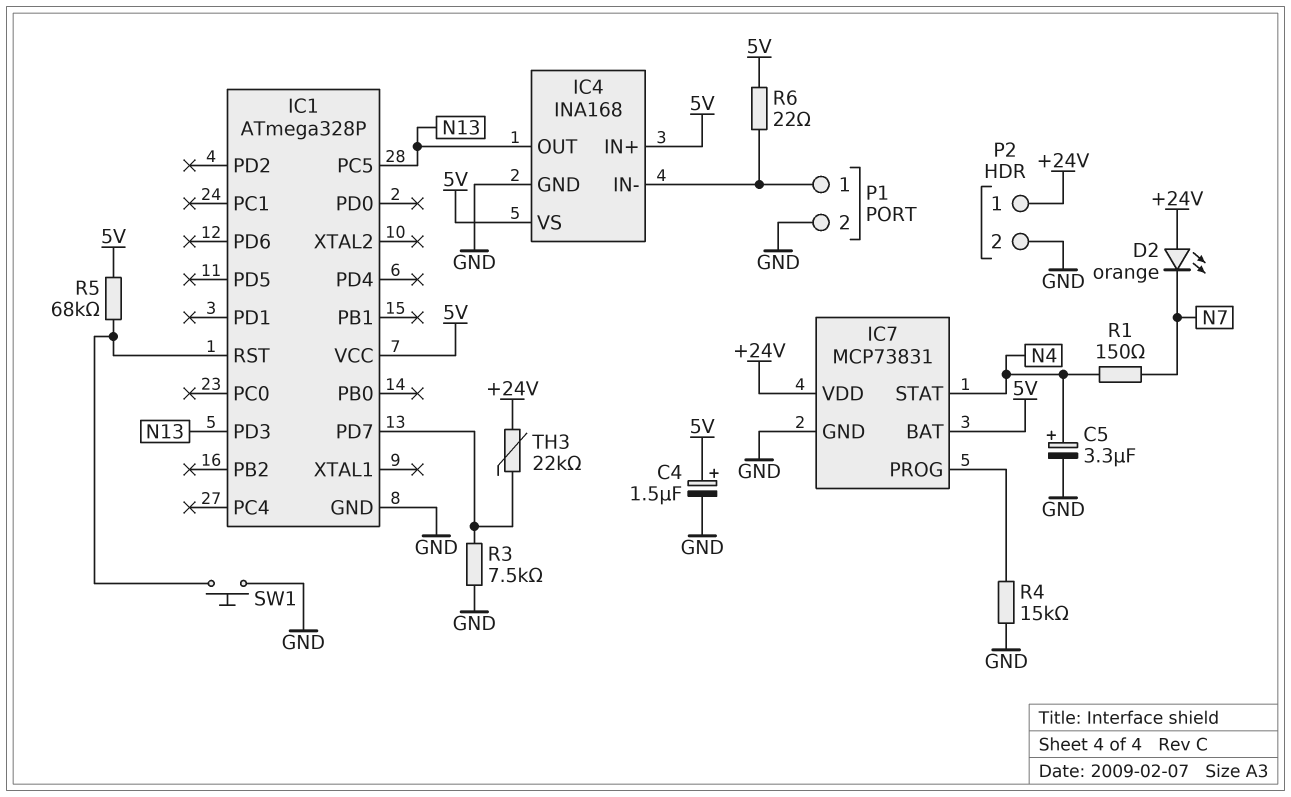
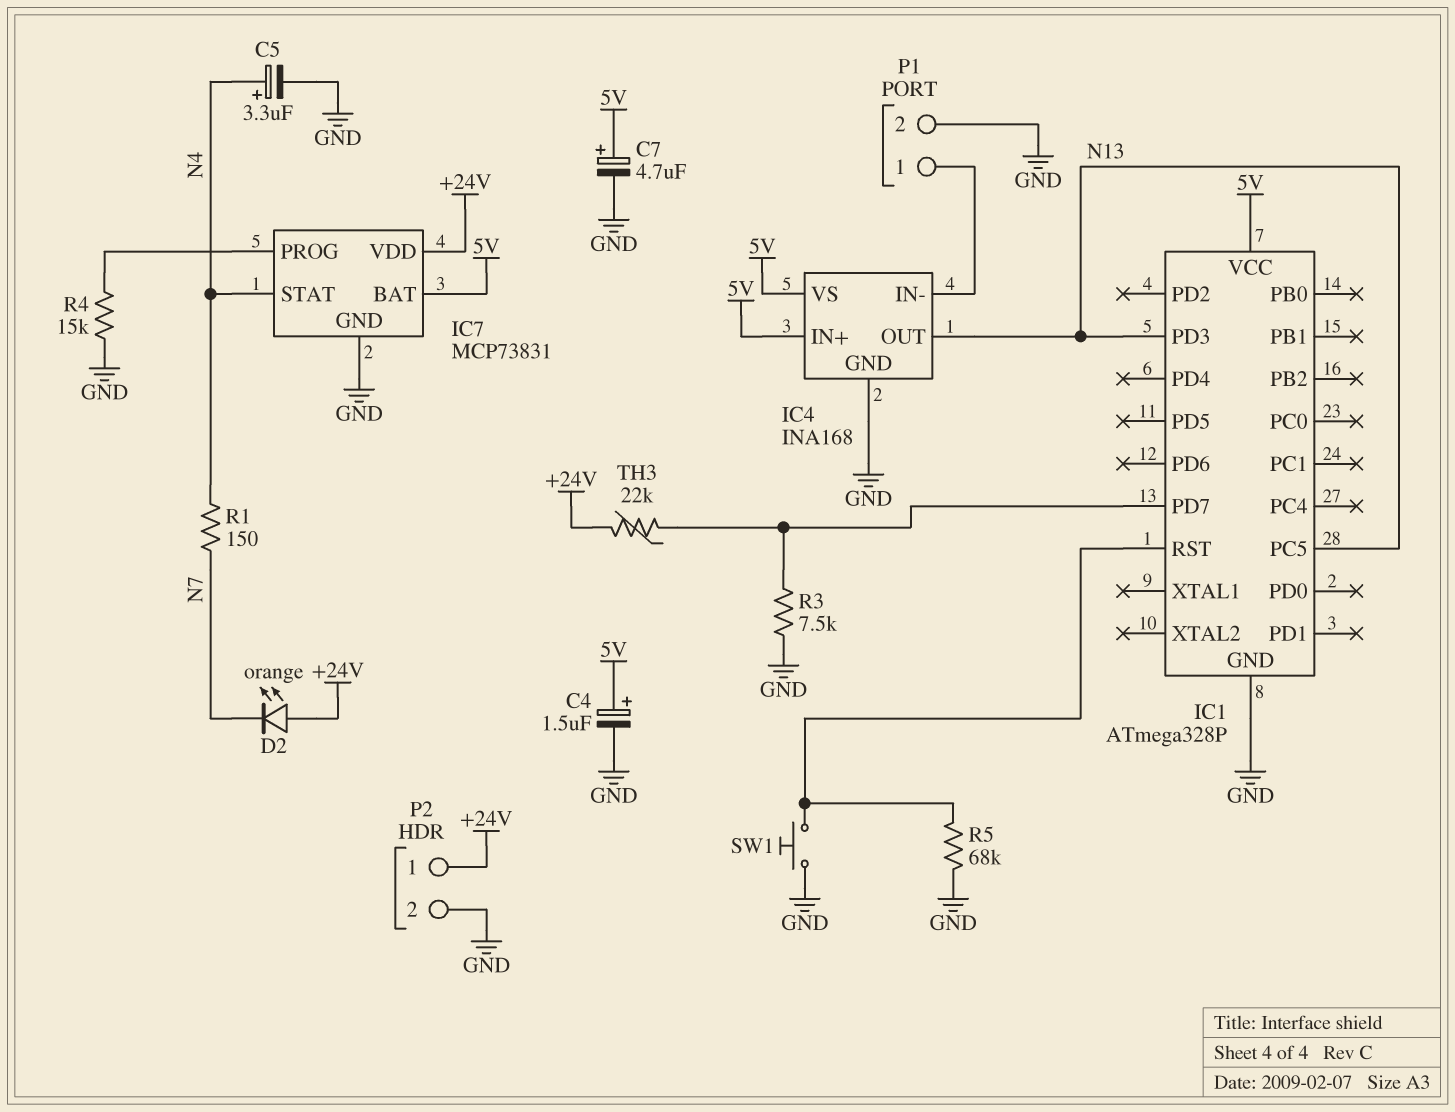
C7: none -> 4.7uF (plus 5V, minus GND)
R5: 68k (5V, IC1/RST) -> 68k (GND, IC1/RST)
R6: 22 (5V, IC4/IN-) -> none

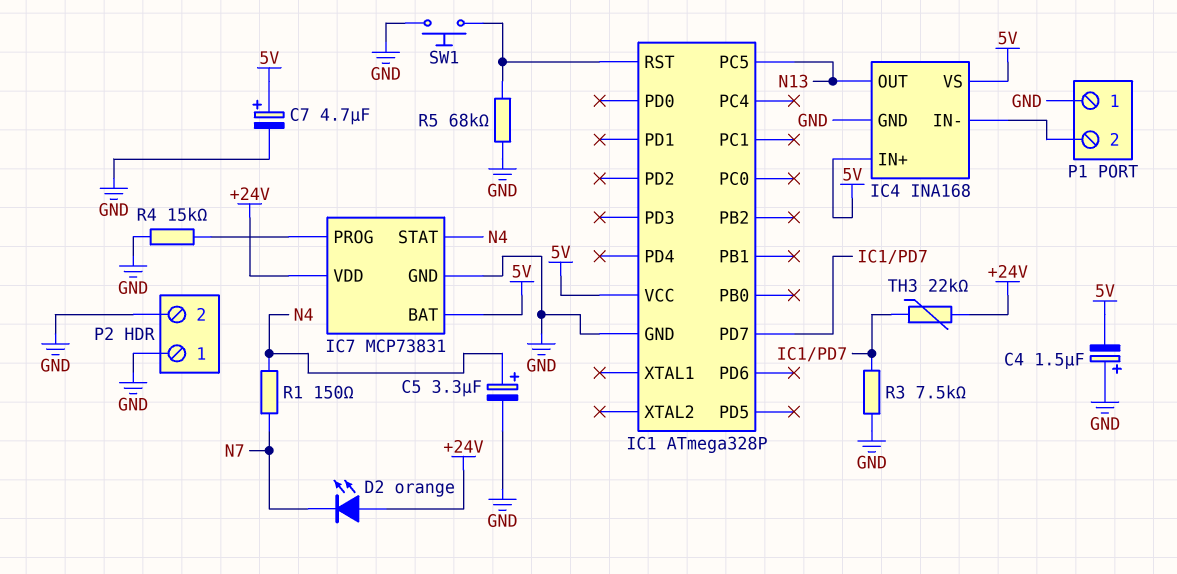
C4: 1.5uF (plus 5V, minus GND) -> 1.5uF (plus GND, minus 5V)
IC1 pin PD3: N13 -> none
P1 pin 1: IC4/IN- -> GND
P1 pin 2: GND -> IC4/IN-
P2 pin 1: +24V -> GND

